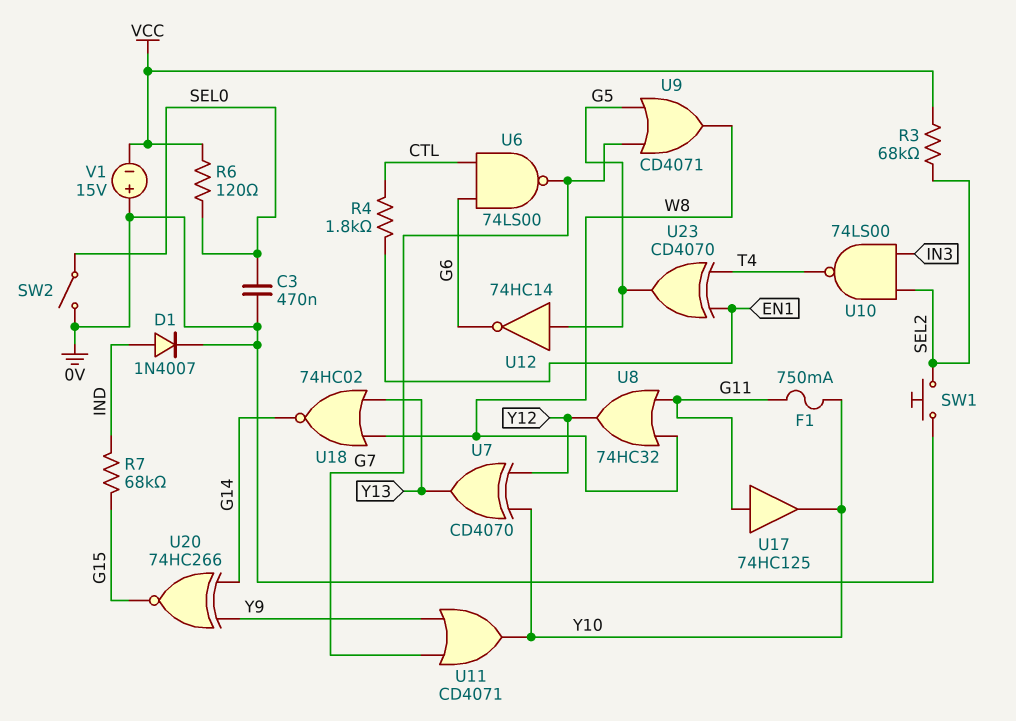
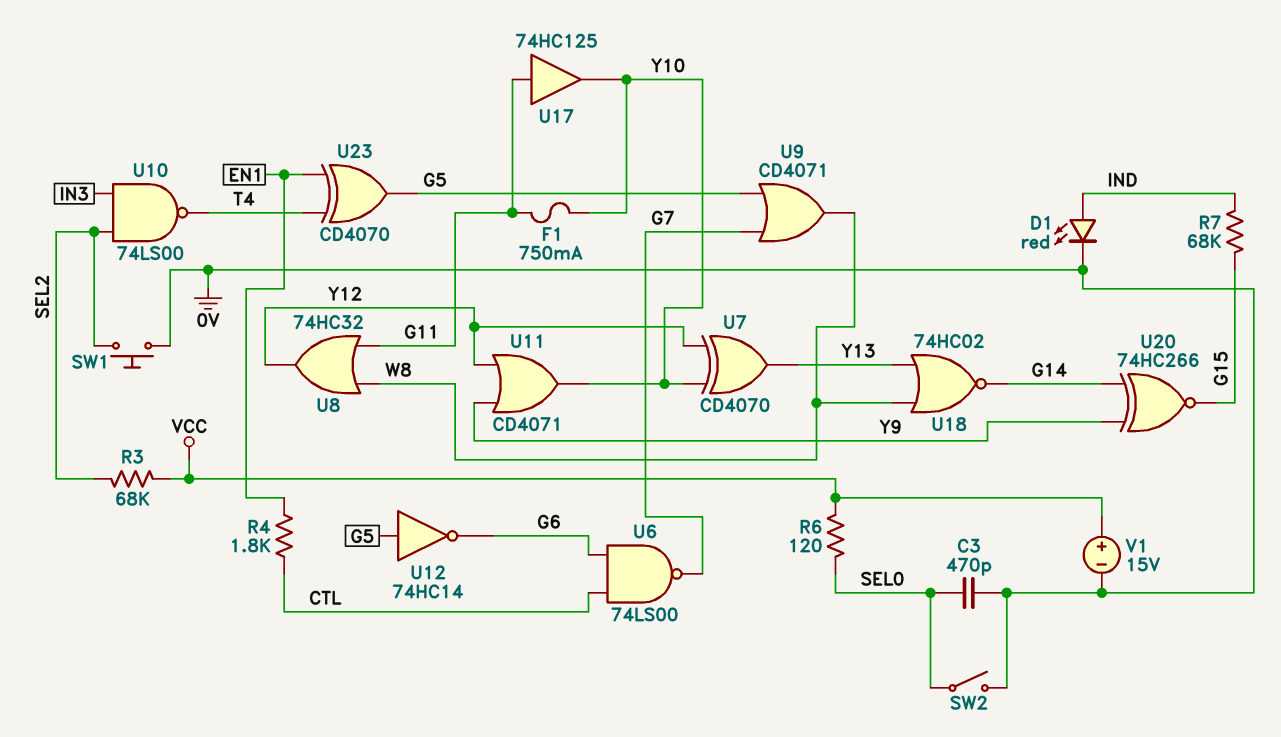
C3: 470nF (0V, SEL0) -> 470pF (0V, SEL0)
D1: diode 1N4007 (A IND, K 0V) -> LED red (A IND, K 0V)
U11: OR CD4071 (in G7, in Y9, out Y10) -> OR CD4071 (in Y9, in Y12, out Y10)
V1: 15V (plus 0V, minus VCC) -> 15V (plus VCC, minus 0V)

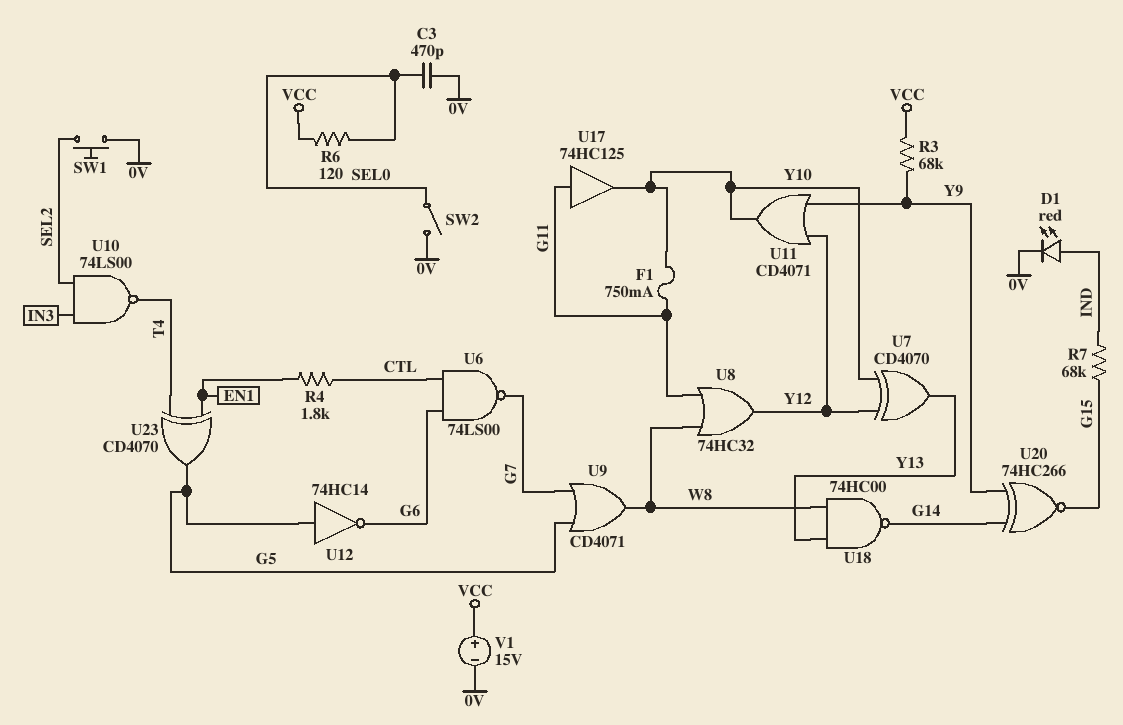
R3: 68k (SEL2, VCC) -> 68k (VCC, Y9)
U18: NOR 74HC02 (in W8, in Y13, out G14) -> NAND 74HC00 (in W8, in Y13, out G14)

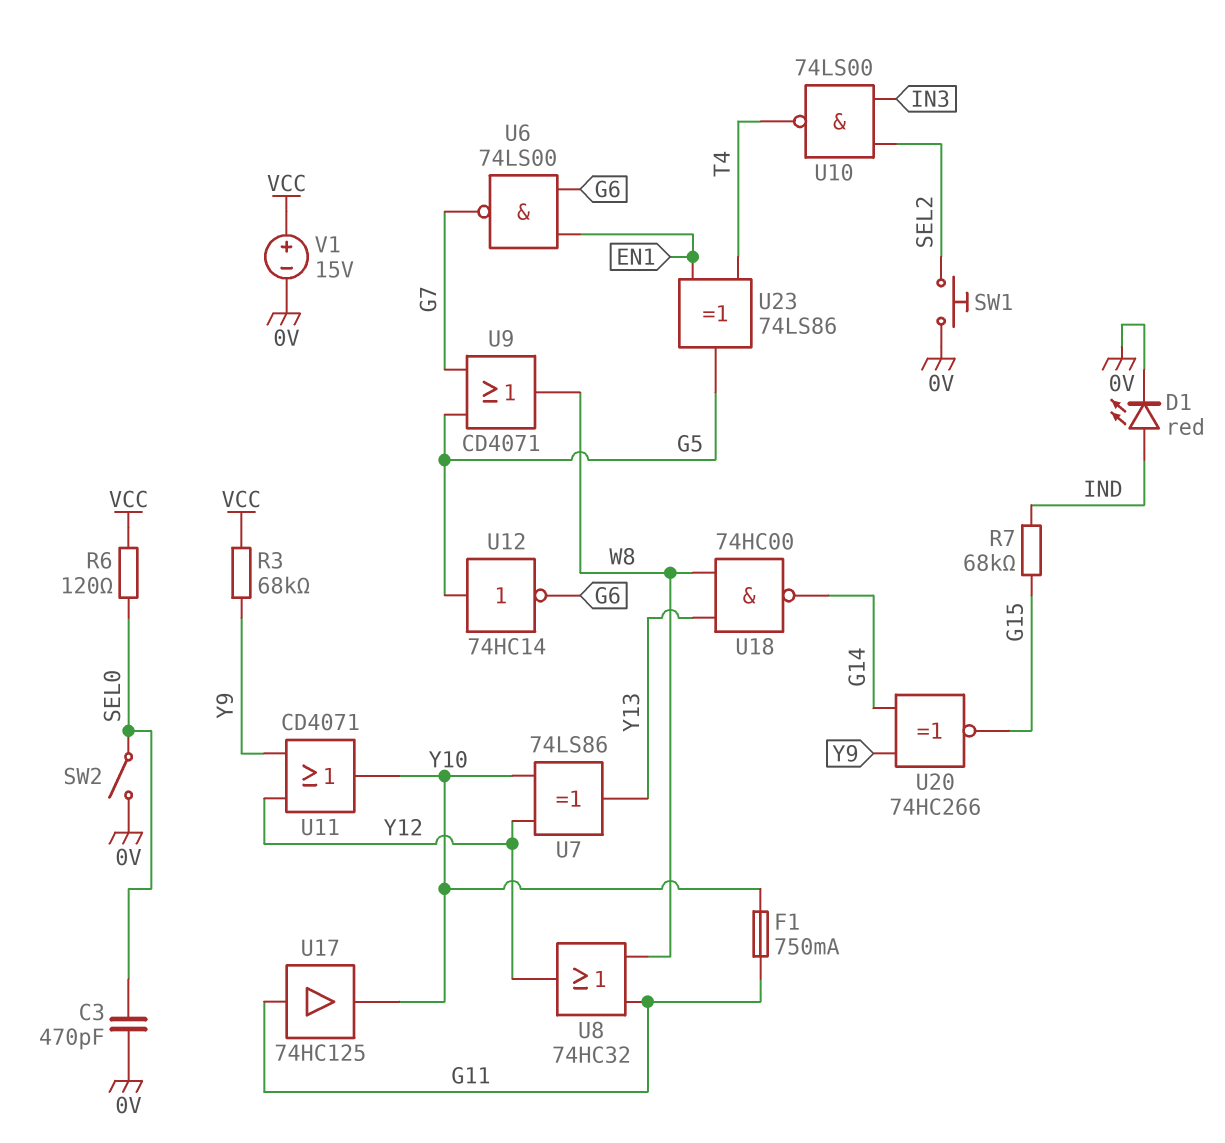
R4: 1.8k (CTL, EN1) -> none
U6: NAND 74LS00 (in CTL, in G6, out G7) -> NAND 74LS00 (in EN1, in G6, out G7)
U7: XOR CD4070 (in Y10, in Y12, out Y13) -> XOR 74LS86 (in Y10, in Y12, out Y13)
U23: XOR CD4070 (in EN1, in T4, out G5) -> XOR 74LS86 (in EN1, in T4, out G5)

